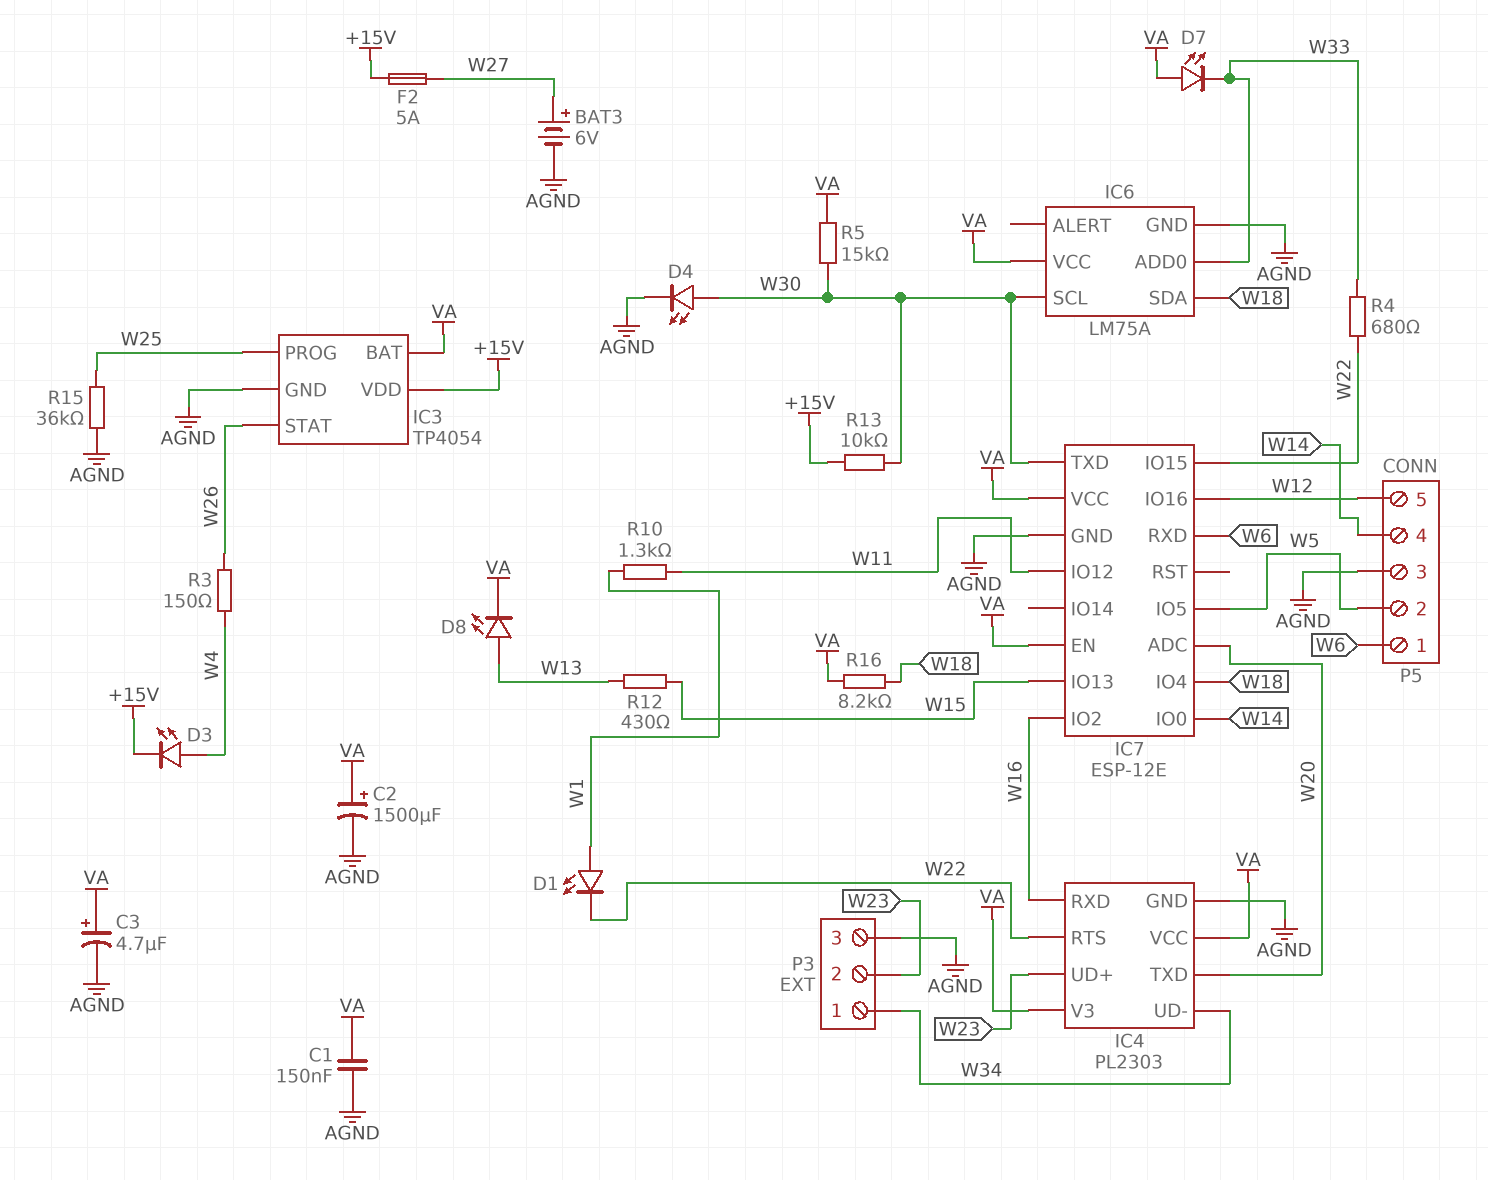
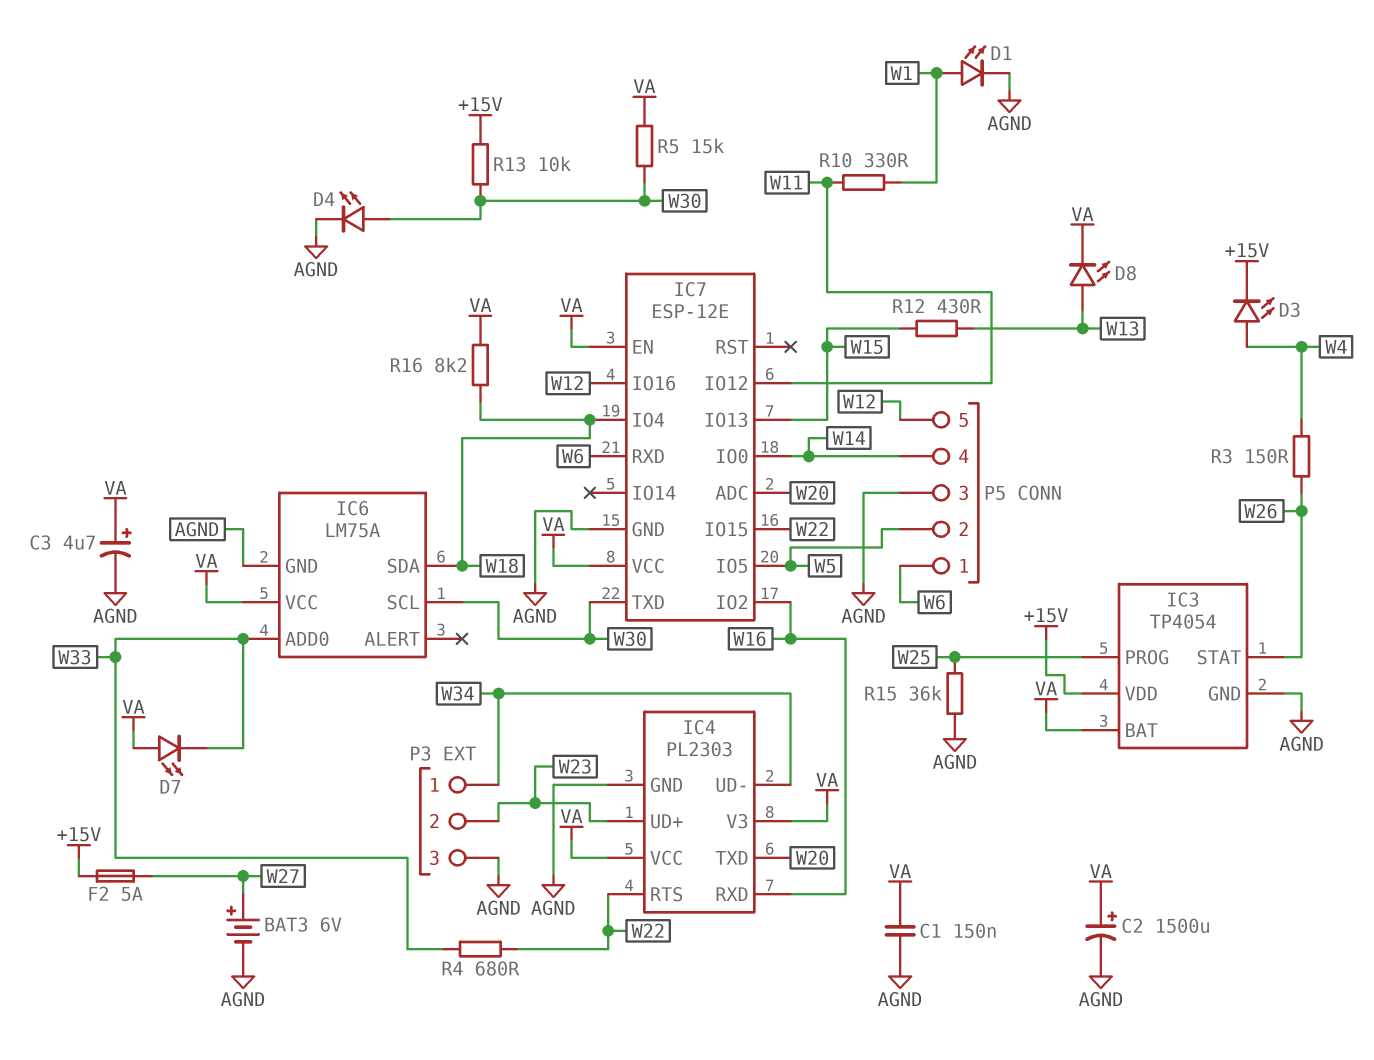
D1: LED (A W1, K W22) -> LED (A W1, K AGND)
R10: 1.3k (W1, W11) -> 330 (W1, W11)

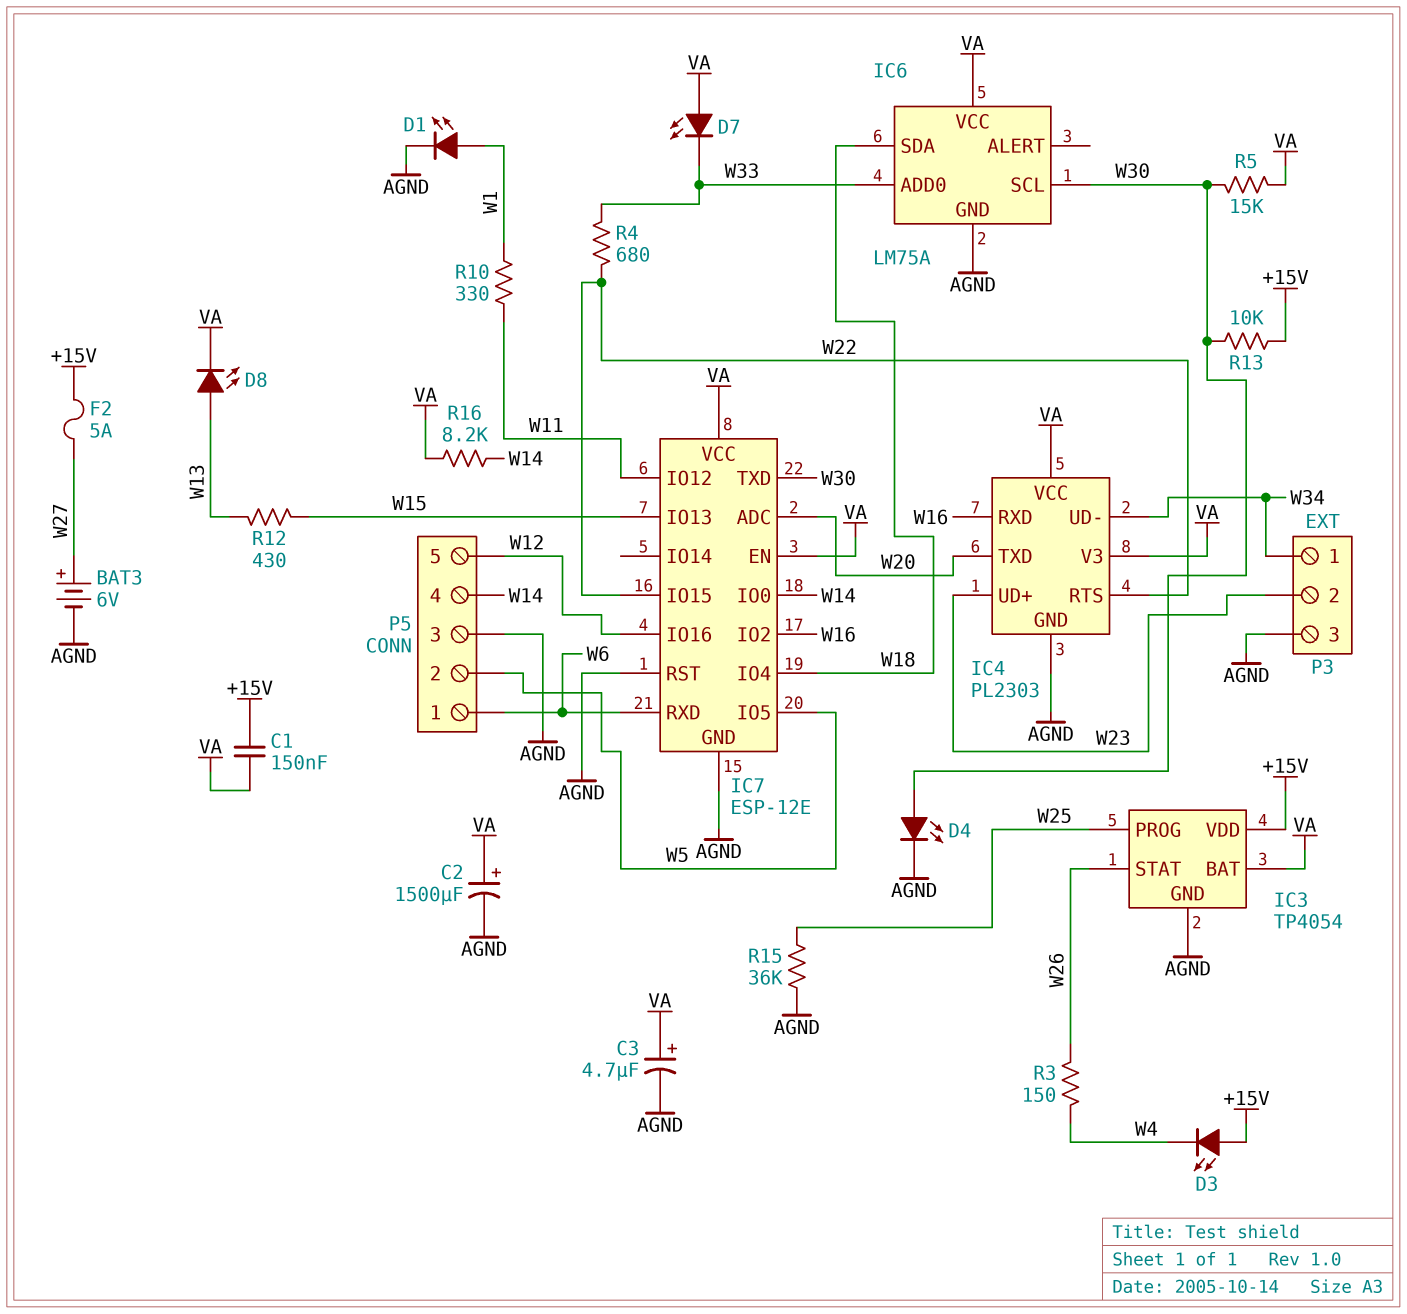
C1: 150nF (AGND, VA) -> 150nF (+15V, VA)
D3: LED (A W4, K +15V) -> LED (A +15V, K W4)
IC7 pin RST: none -> AGND
R16: 8.2k (VA, W18) -> 8.2k (VA, W14)

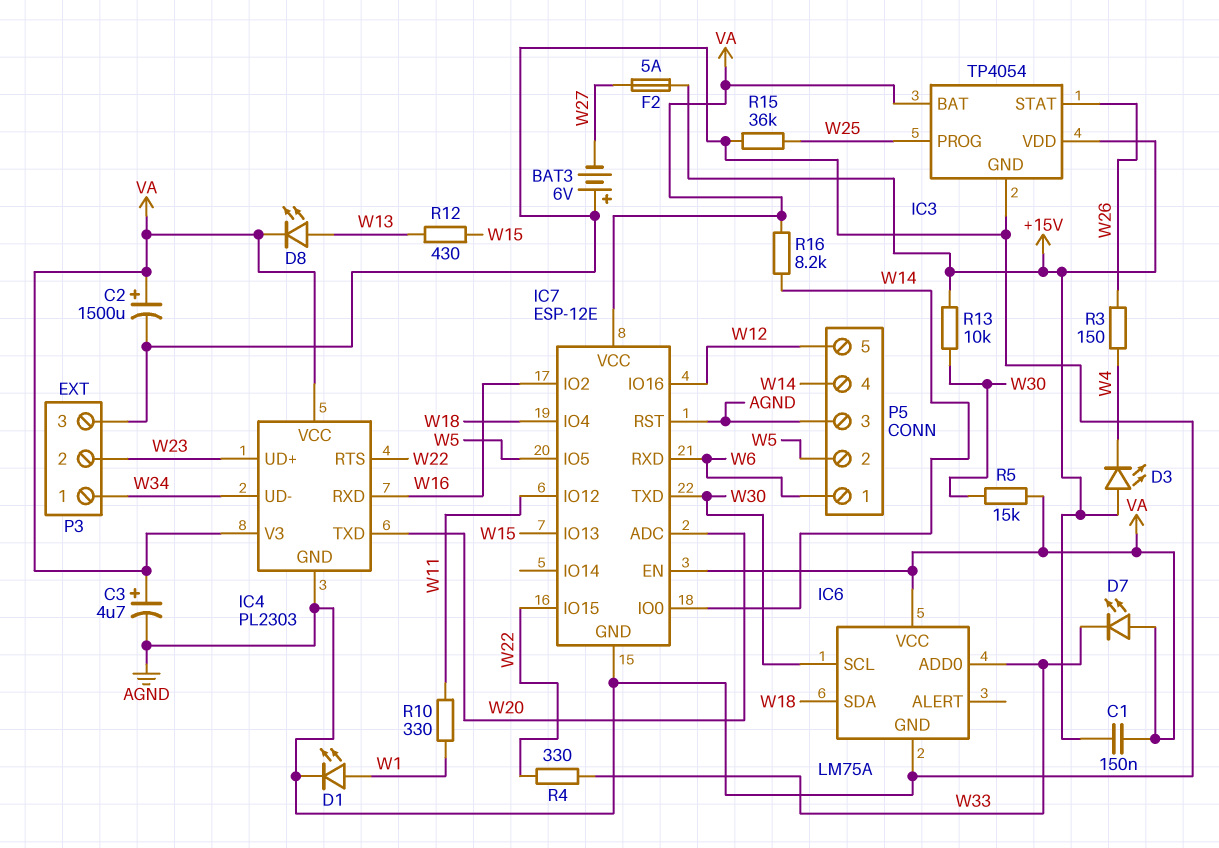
BAT3: 6V (plus W27, minus AGND) -> 6V (plus AGND, minus W27)
D4: LED (A W30, K AGND) -> none
R4: 680 (W22, W33) -> 330 (W22, W33)

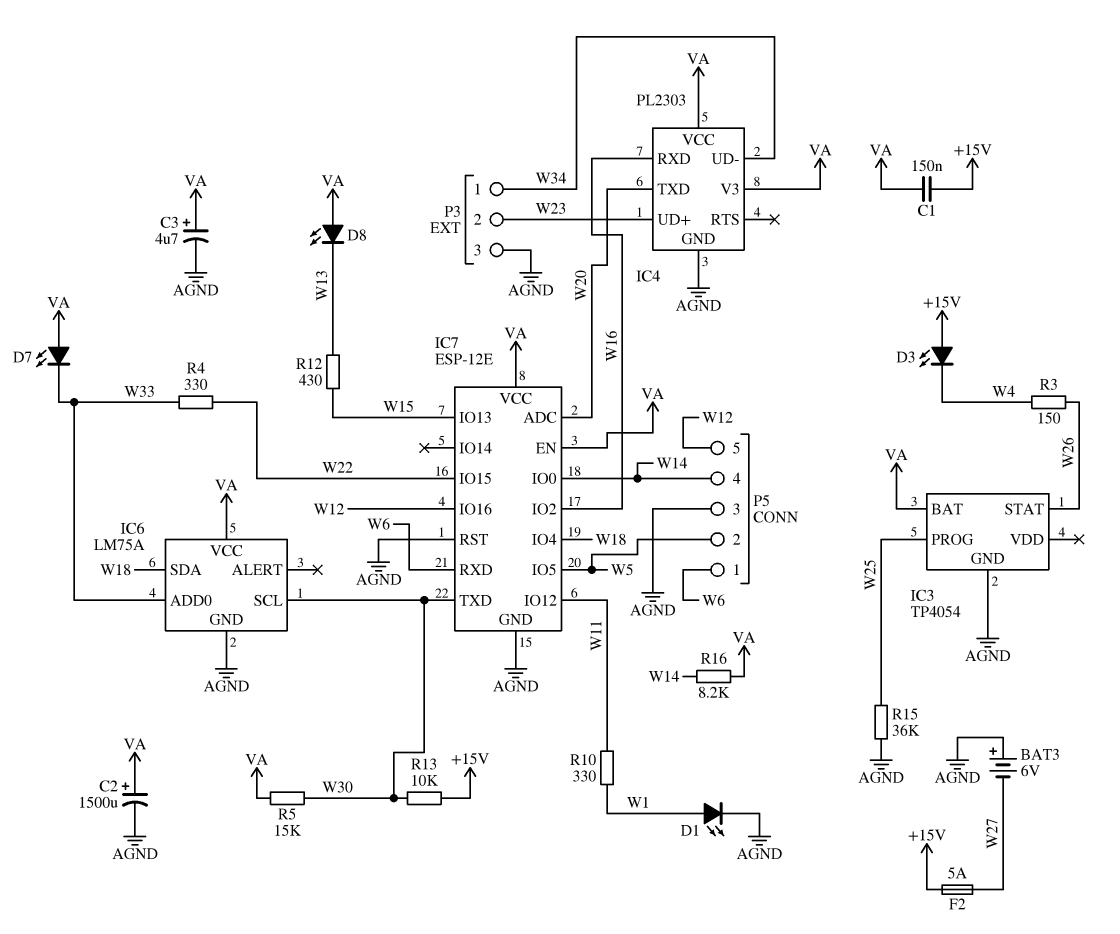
D8: LED (A W13, K VA) -> LED (A VA, K W13)
IC3 pin VDD: +15V -> none
IC4 pin RTS: W22 -> none

